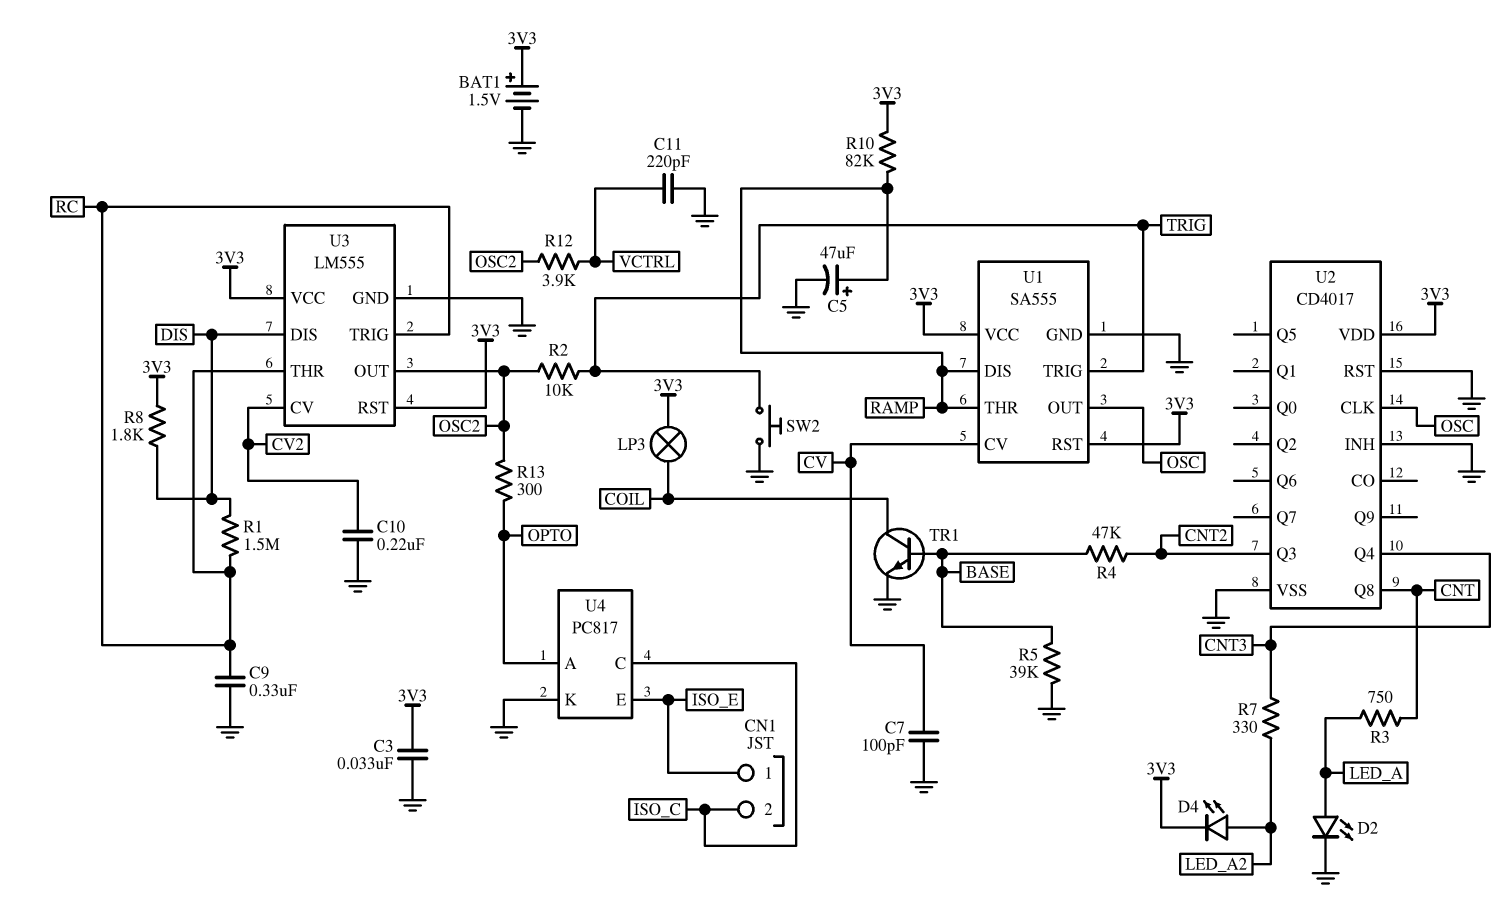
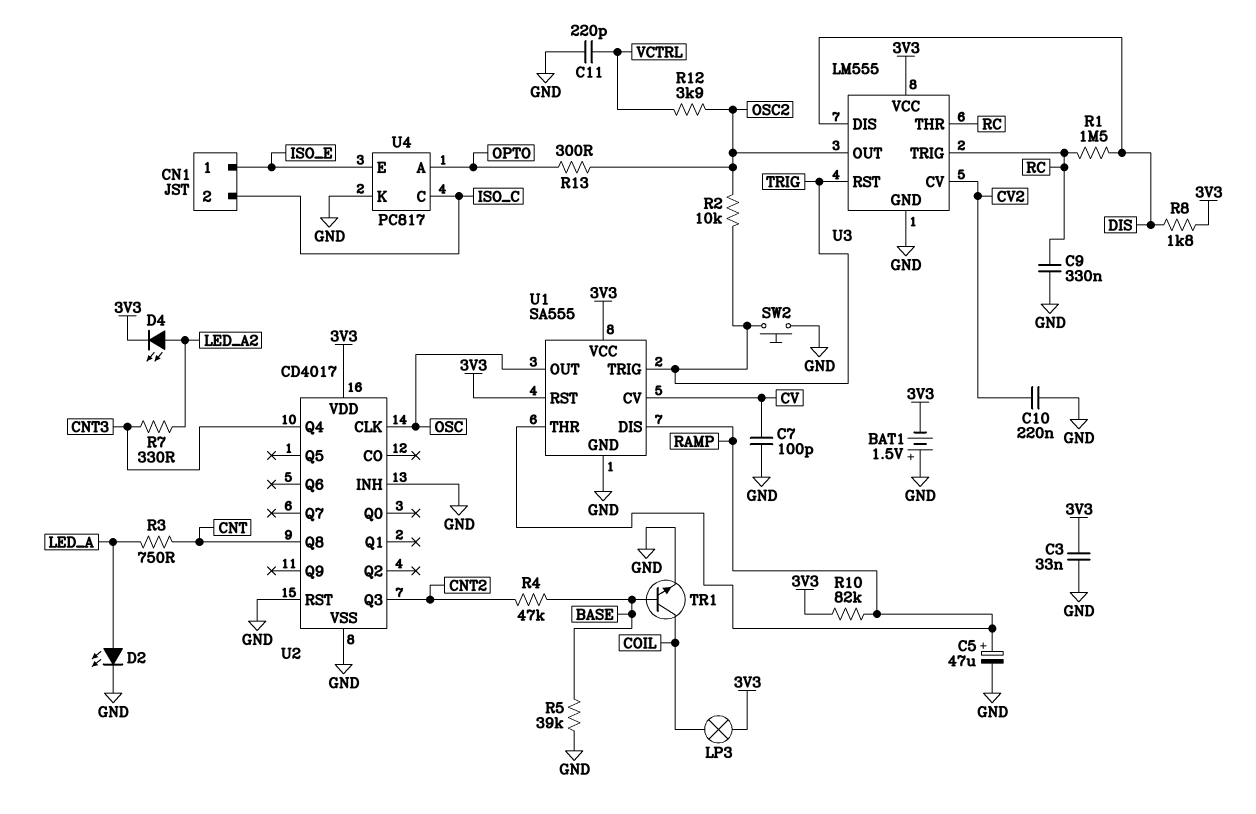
BAT1: 1.5V (plus 3V3, minus GND) -> 1.5V (plus GND, minus 3V3)
U3 pin RST: 3V3 -> TRIG

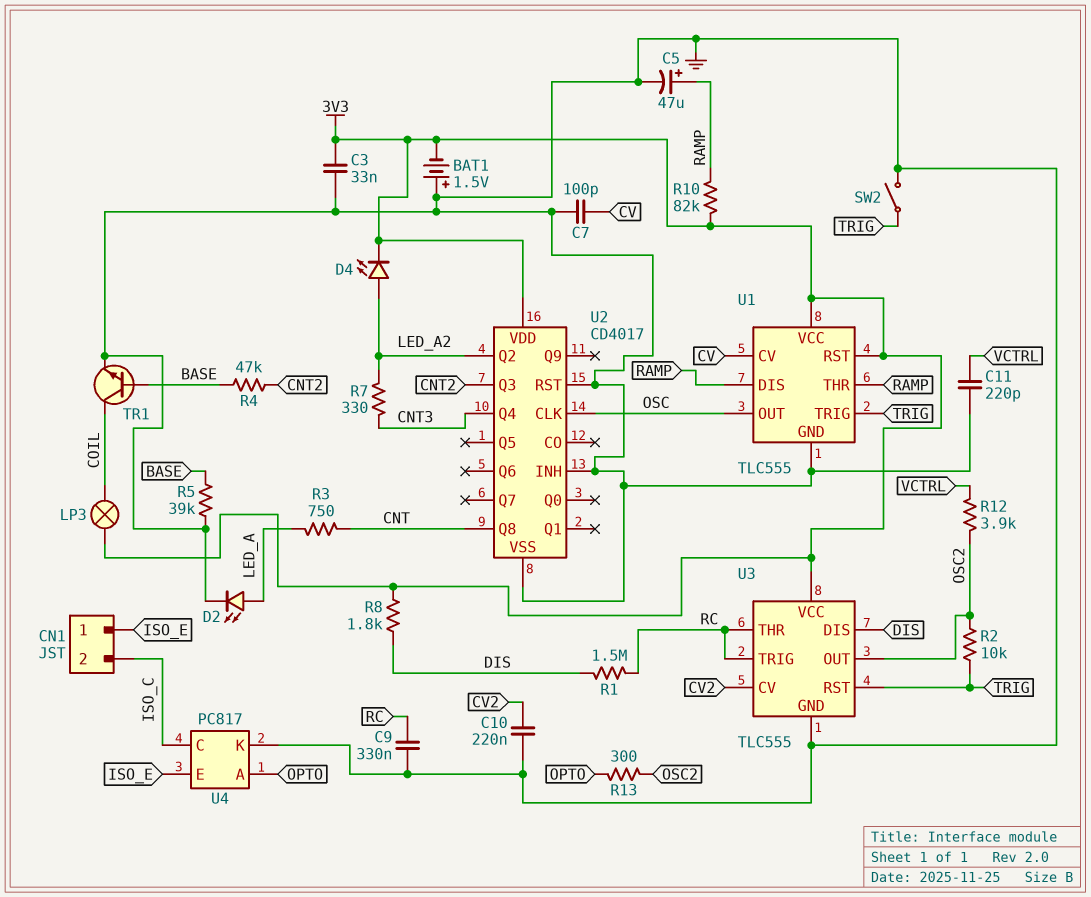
SW2: button (GND, TRIG) -> switch (GND, TRIG)
U1: SA555 -> TLC555
U2 pin Q2: none -> LED_A2
U3: LM555 -> TLC555

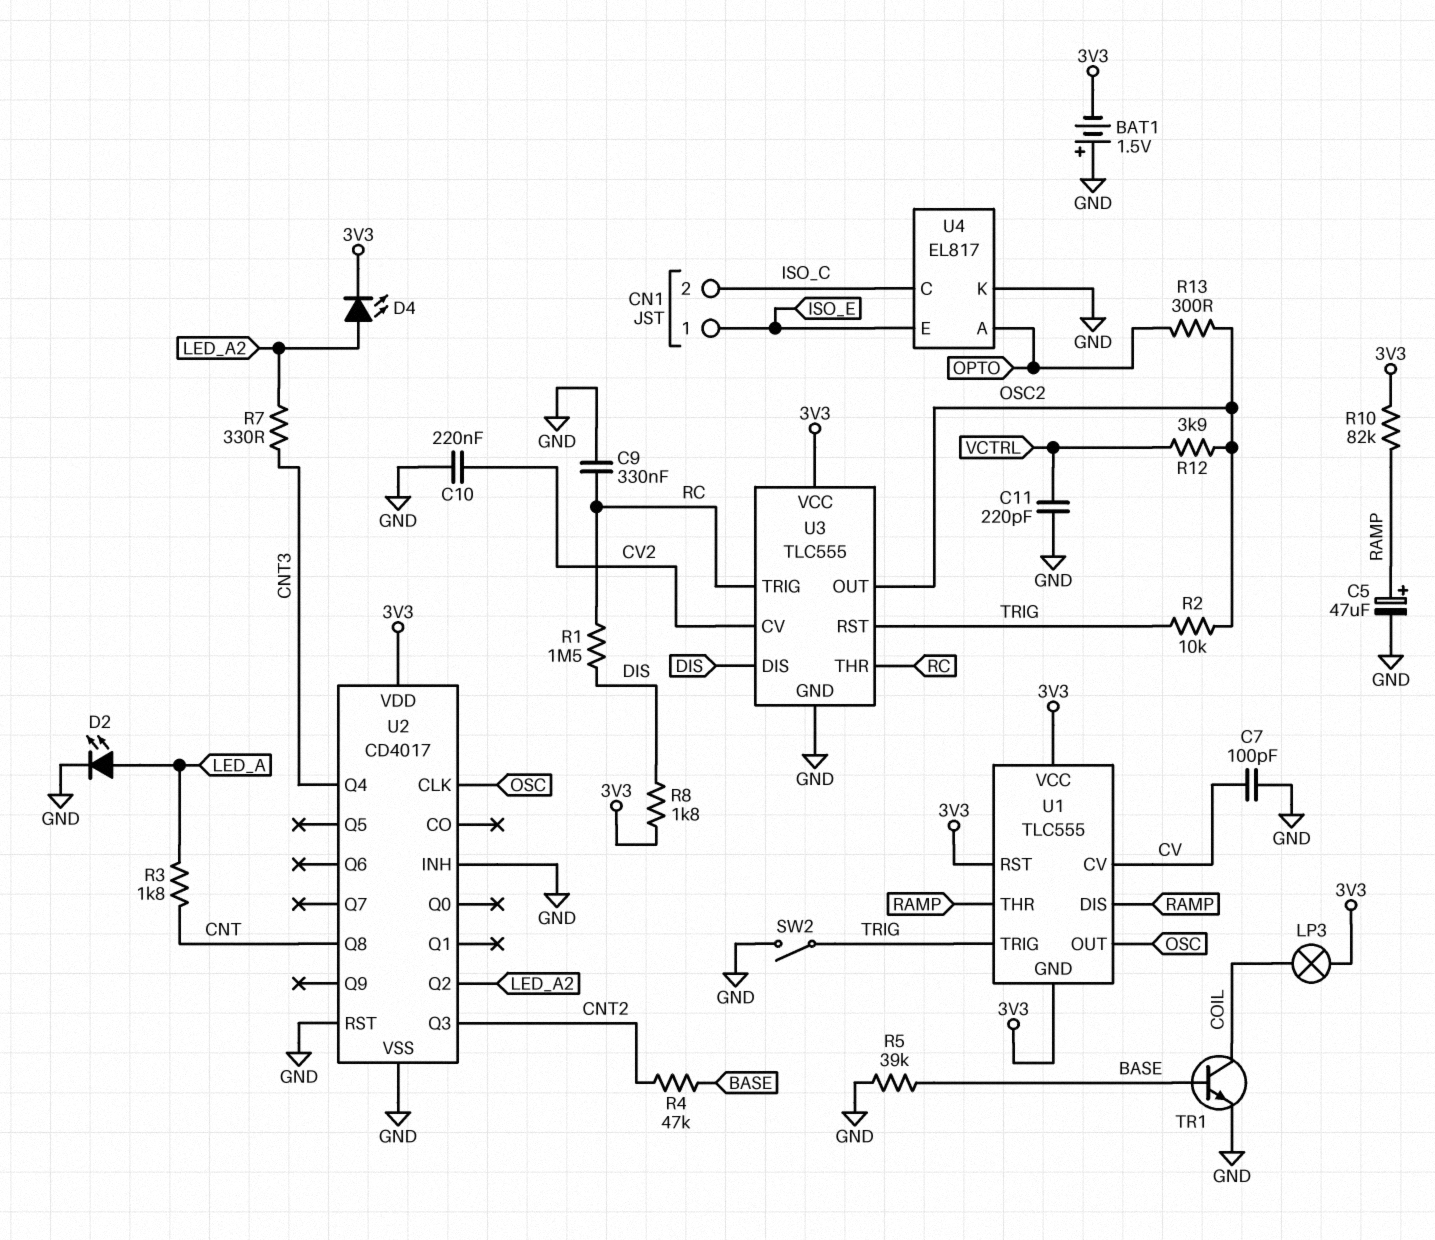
C3: 33nF (3V3, GND) -> none
R3: 750 (CNT, LED_A) -> 1.8k (CNT, LED_A)
U1 pin GND: GND -> 3V3
U4: PC817 -> EL817

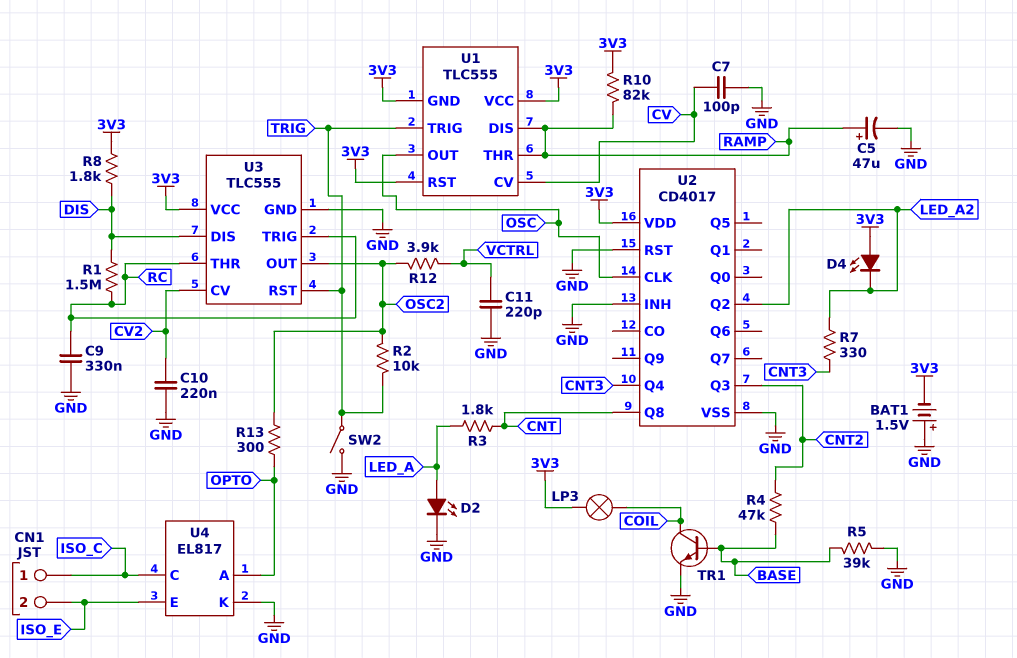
CN1 pin 1: ISO_E -> ISO_C
CN1 pin 2: ISO_C -> ISO_E
D4: LED (A LED_A2, K 3V3) -> LED (A 3V3, K LED_A2)

